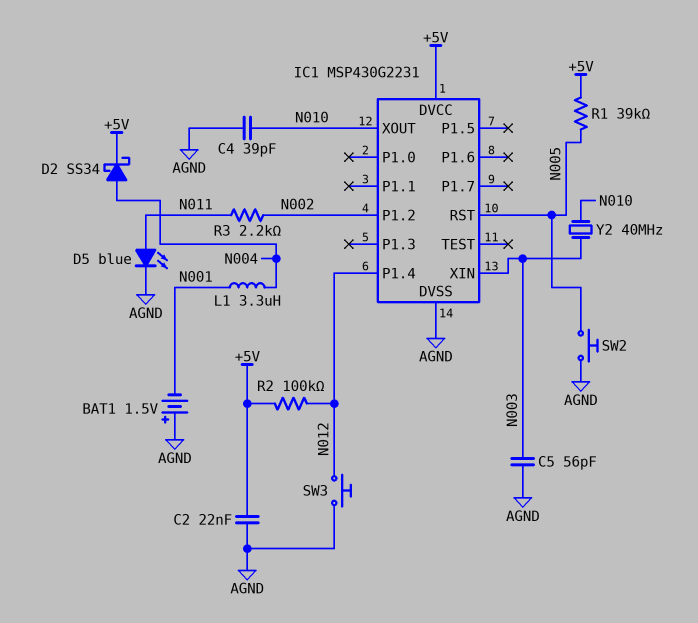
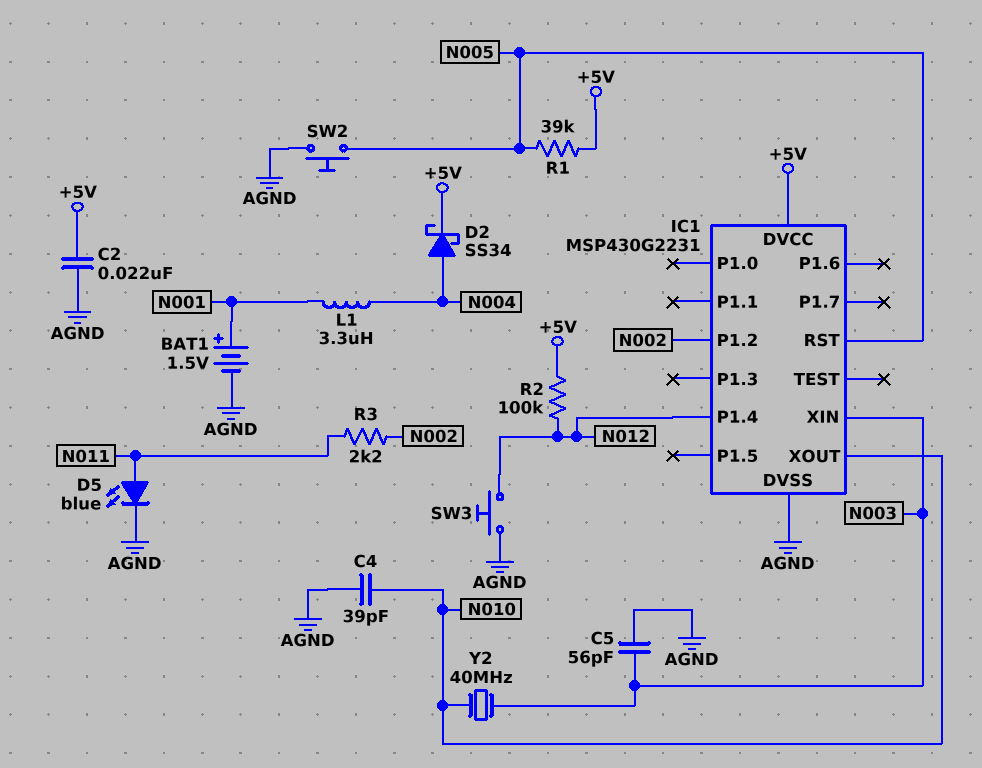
BAT1: 1.5V (plus AGND, minus N001) -> 1.5V (plus N001, minus AGND)

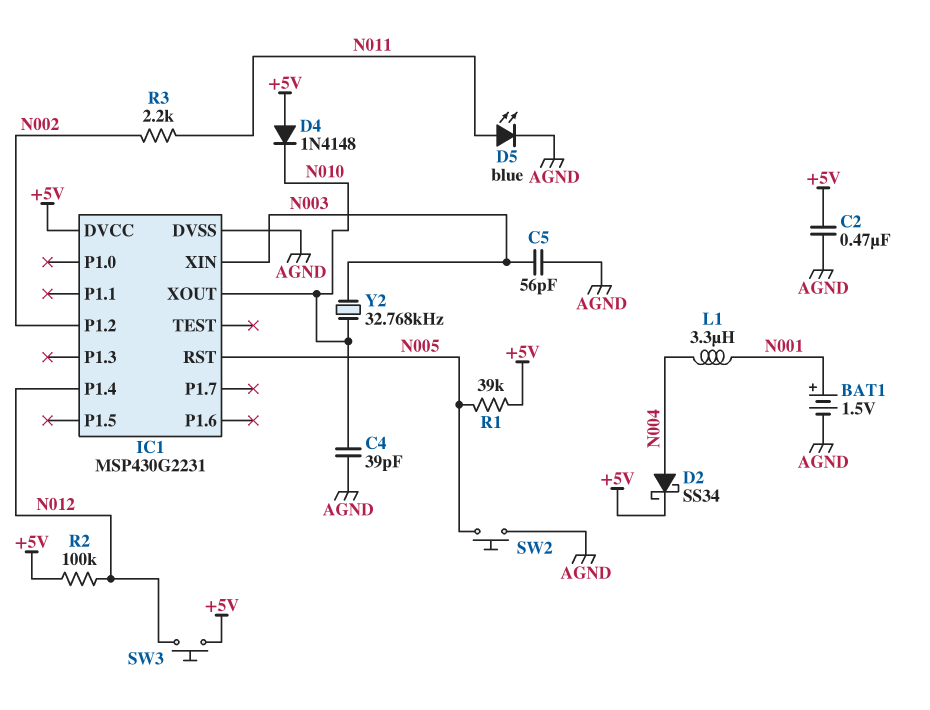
C2: 22nF (+5V, AGND) -> 470nF (+5V, AGND)
D4: none -> diode 1N4148 (A +5V, K N010)
SW3: button (AGND, N012) -> button (+5V, N012)
Y2: 40MHz (N003, N010) -> 32.768kHz (N003, N010)

